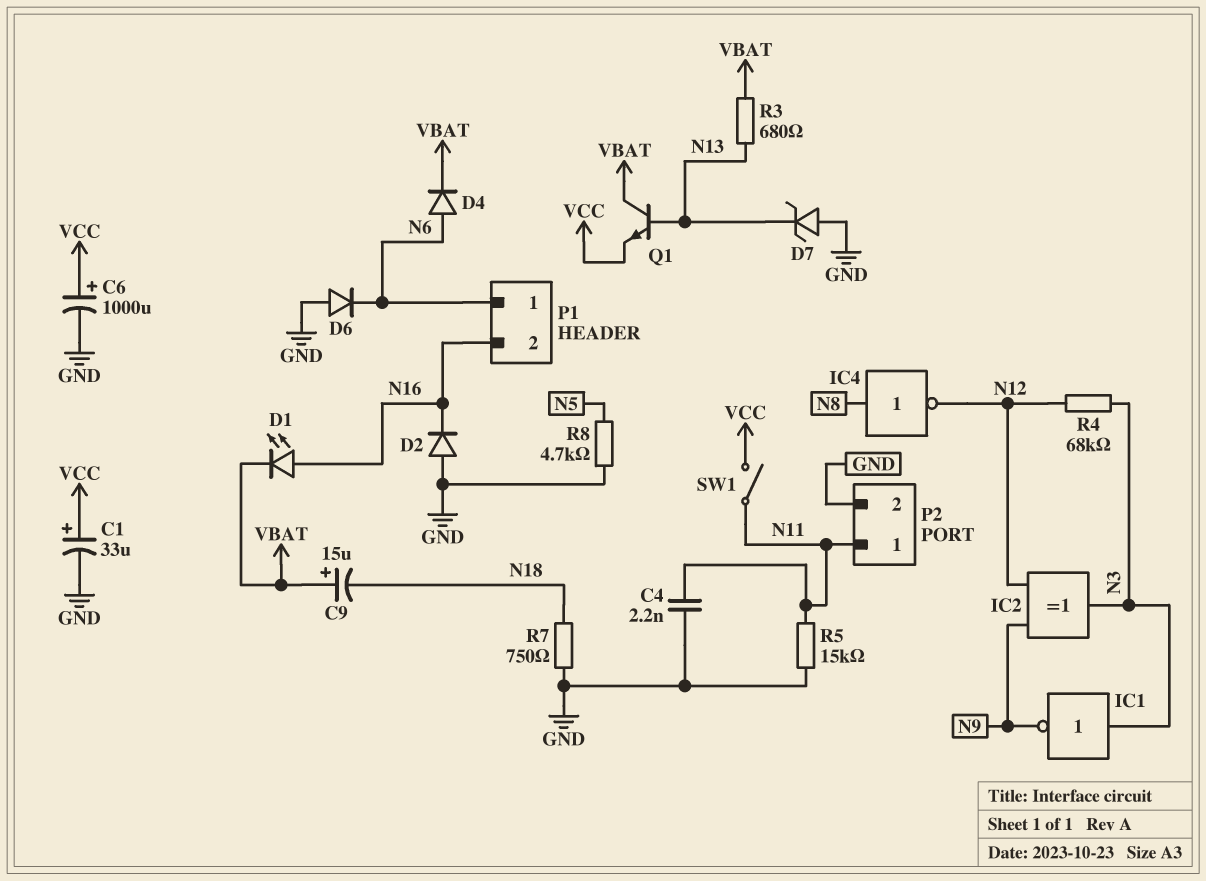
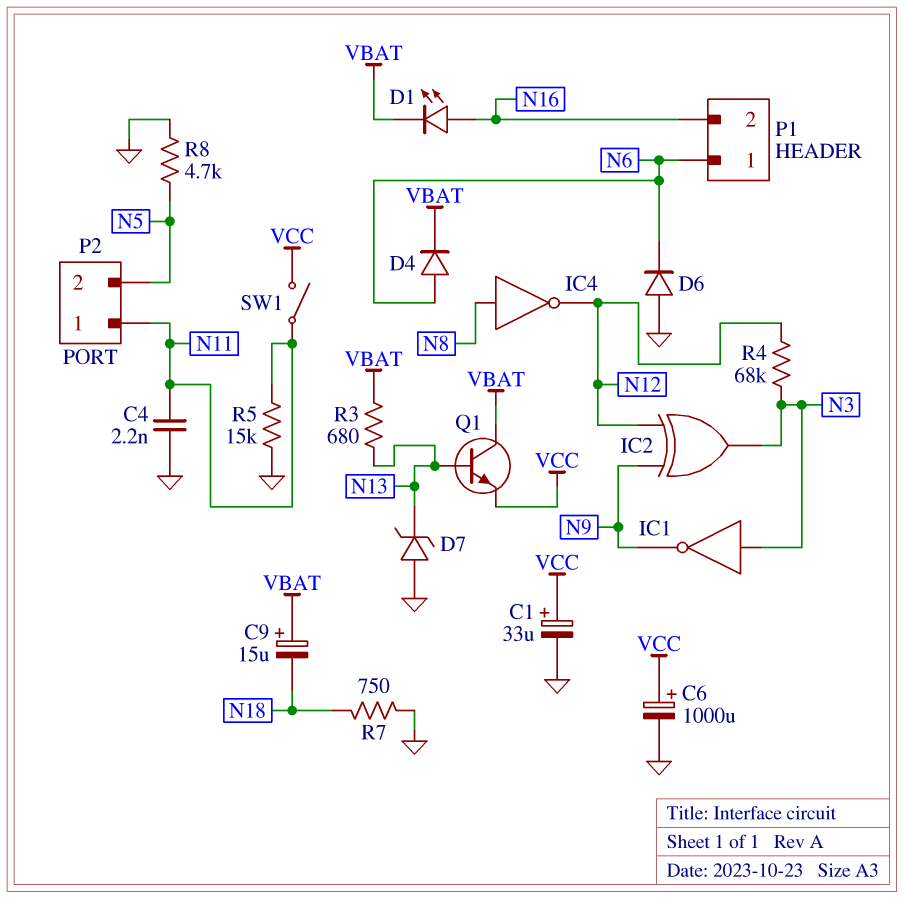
D2: diode (A GND, K N16) -> none
P2 pin 2: GND -> N5

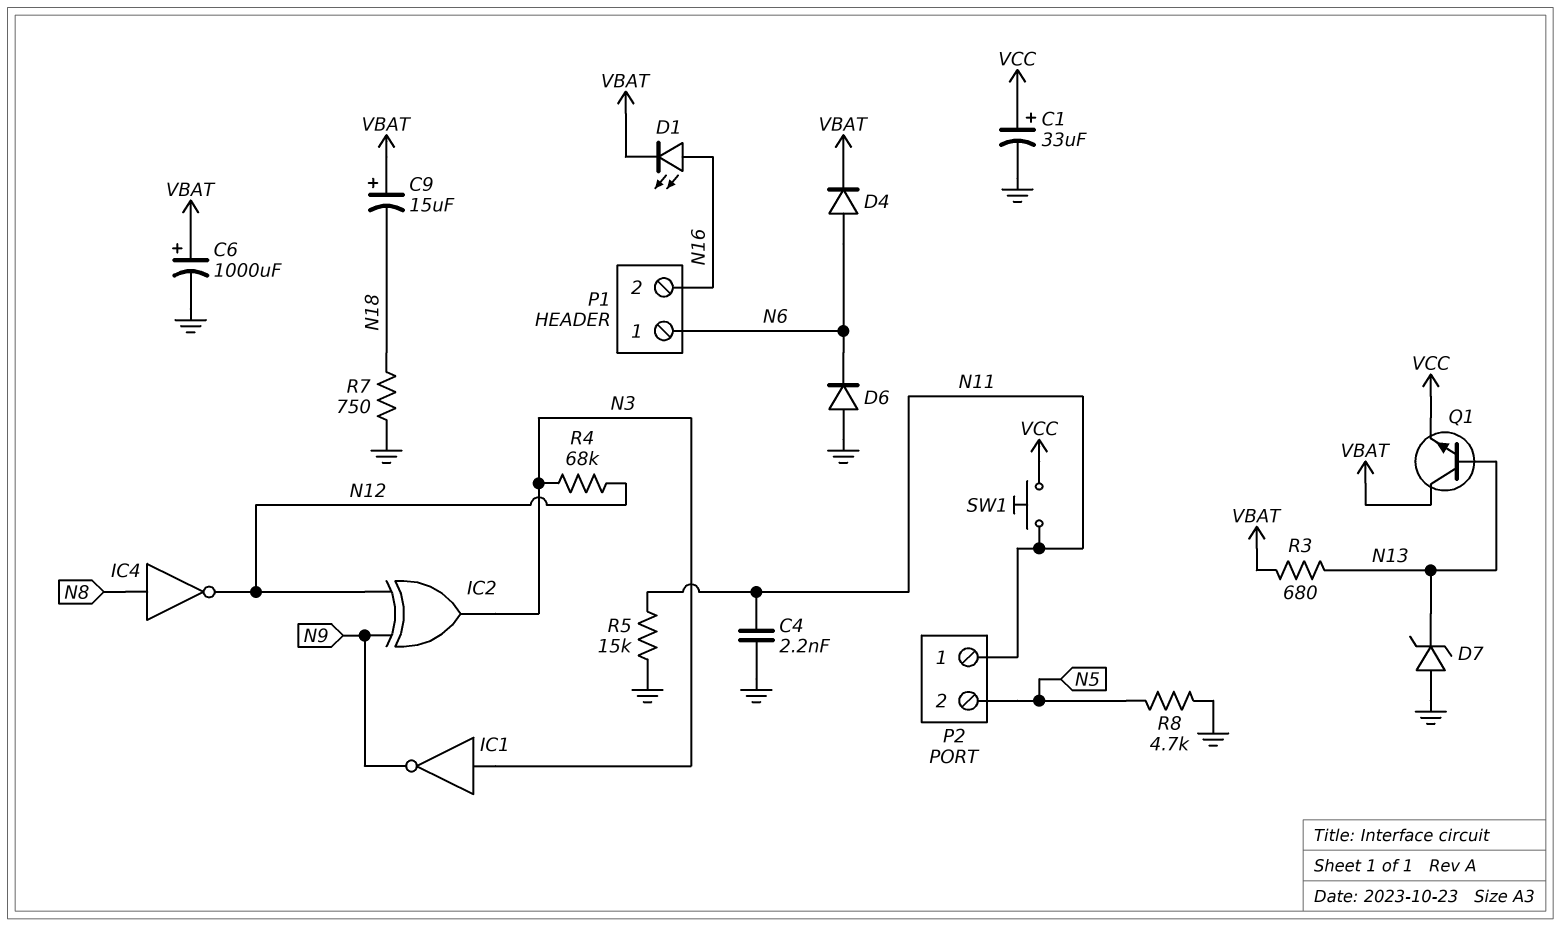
C6: 1000uF (plus VCC, minus GND) -> 1000uF (plus VBAT, minus GND)
SW1: switch (N11, VCC) -> button (N11, VCC)

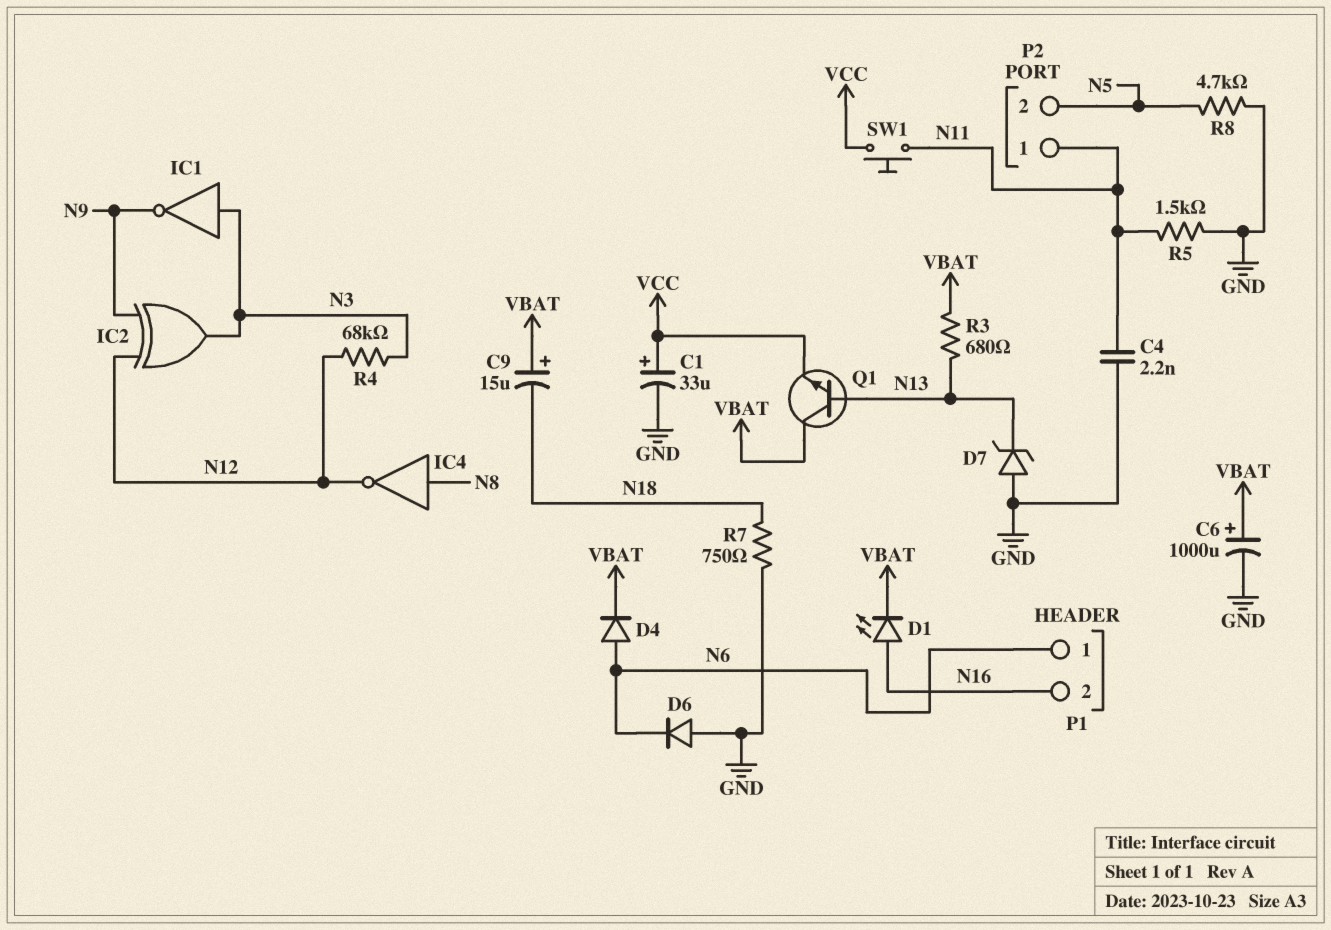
R5: 15k (GND, N11) -> 1.5k (GND, N11)

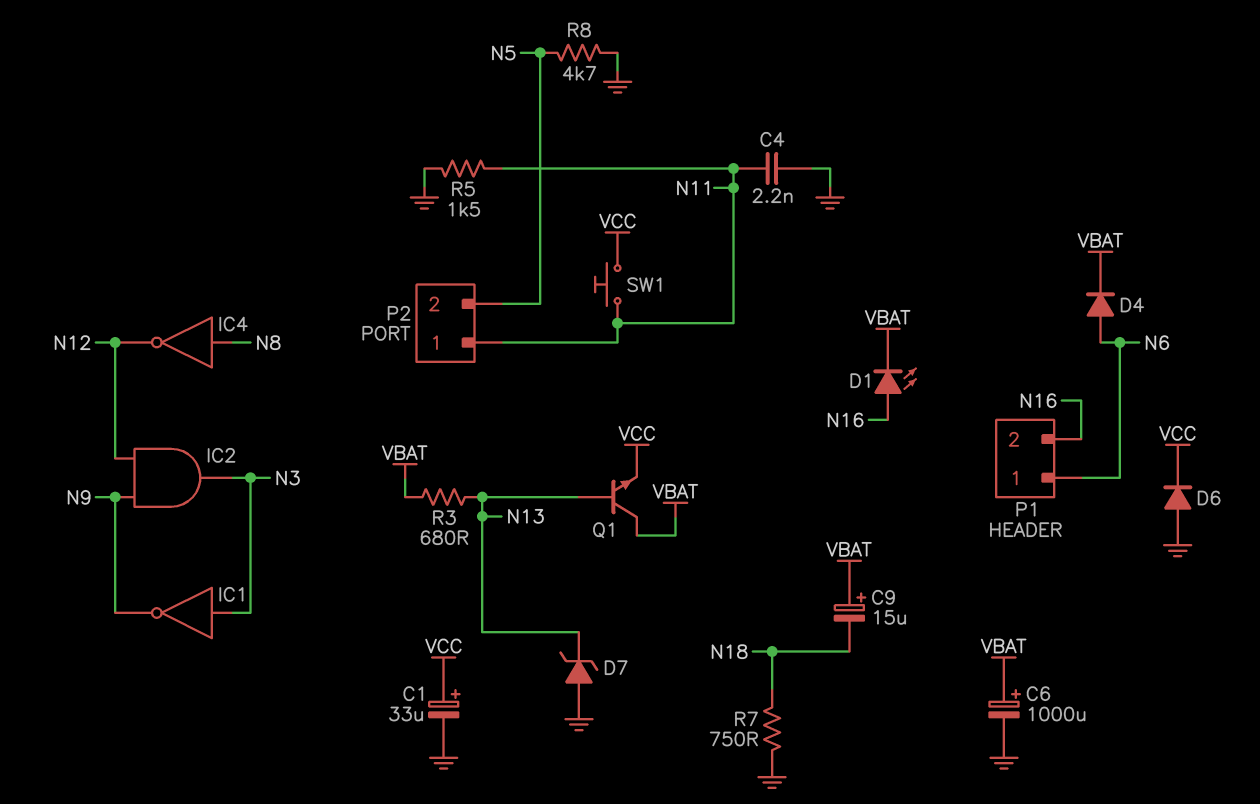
D6: diode (A GND, K N6) -> diode (A GND, K VCC)
IC2: XOR (in N9, in N12, out N3) -> AND (in N9, in N12, out N3)
R4: 68k (N3, N12) -> none

